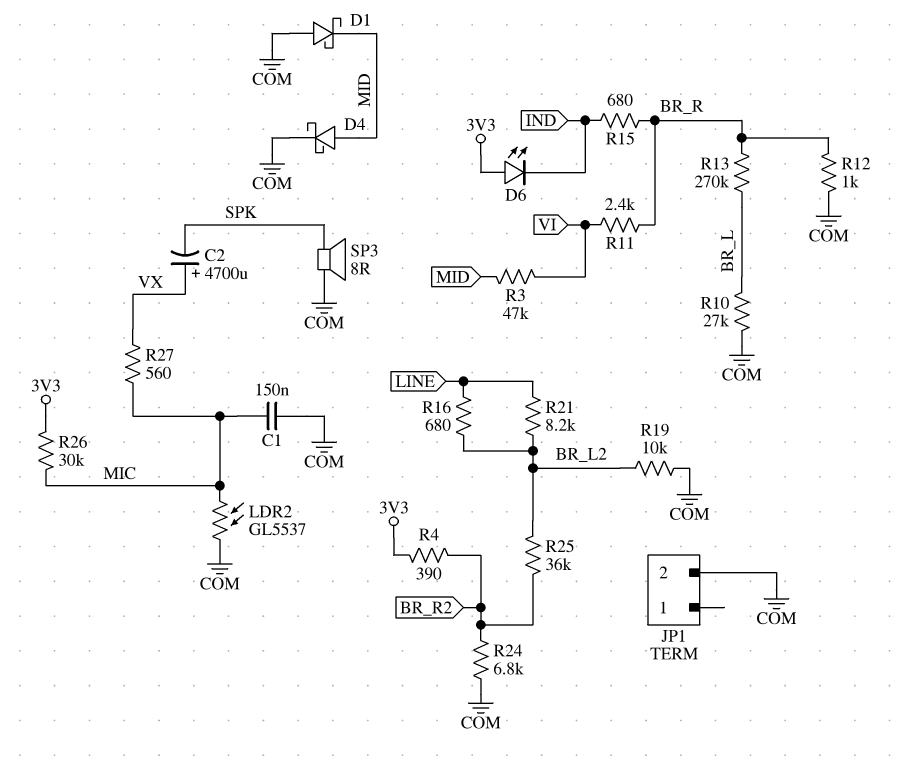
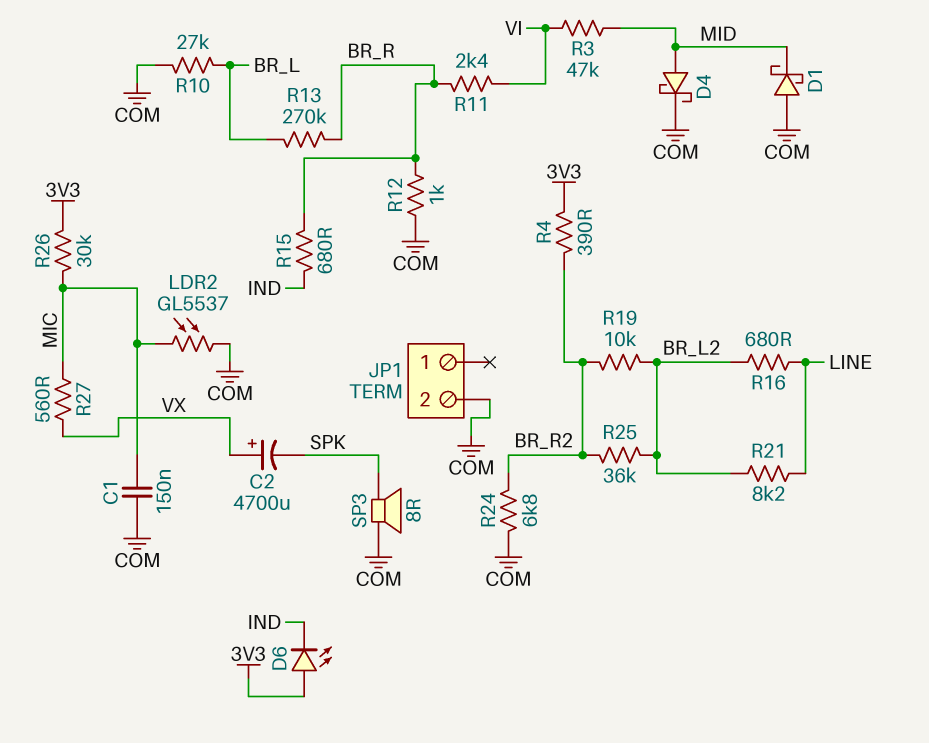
R19: 10k (BR_L2, COM) -> 10k (BR_L2, BR_R2)

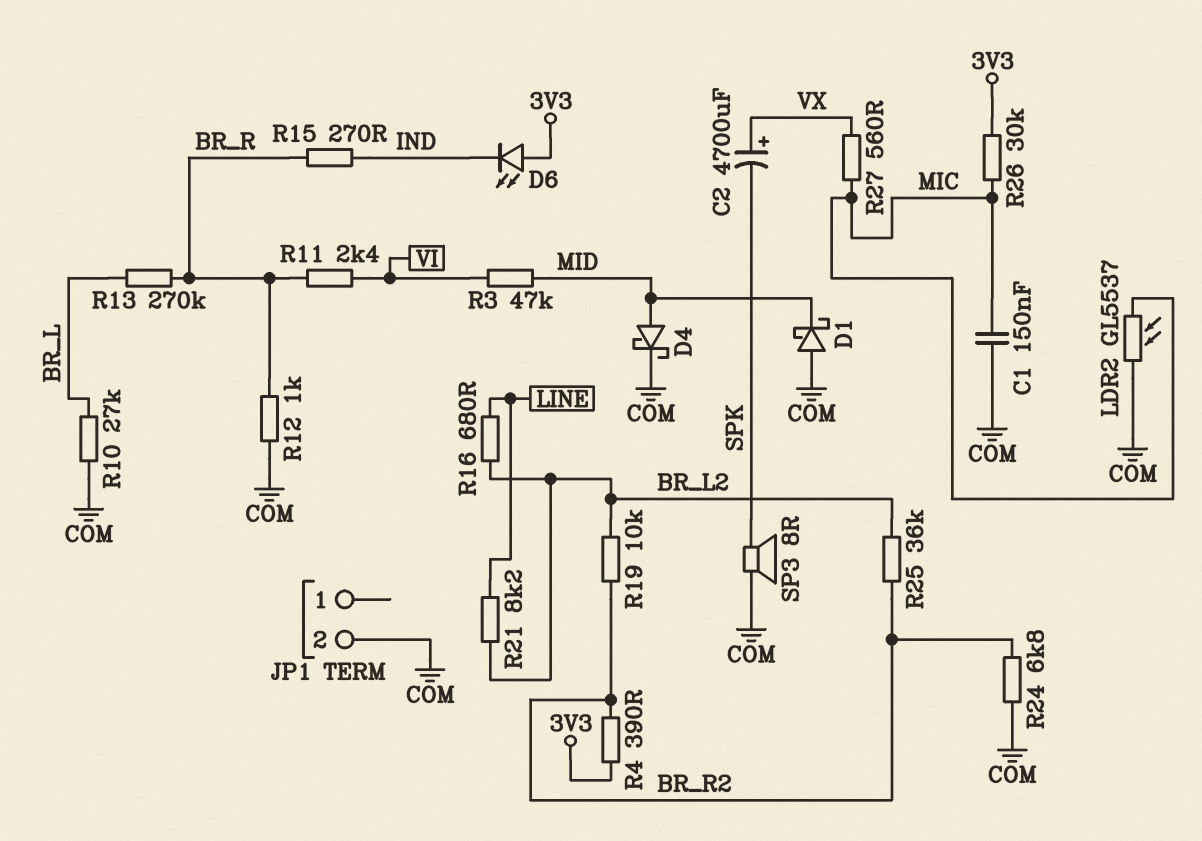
R15: 680 (BR_R, IND) -> 270 (BR_R, IND)

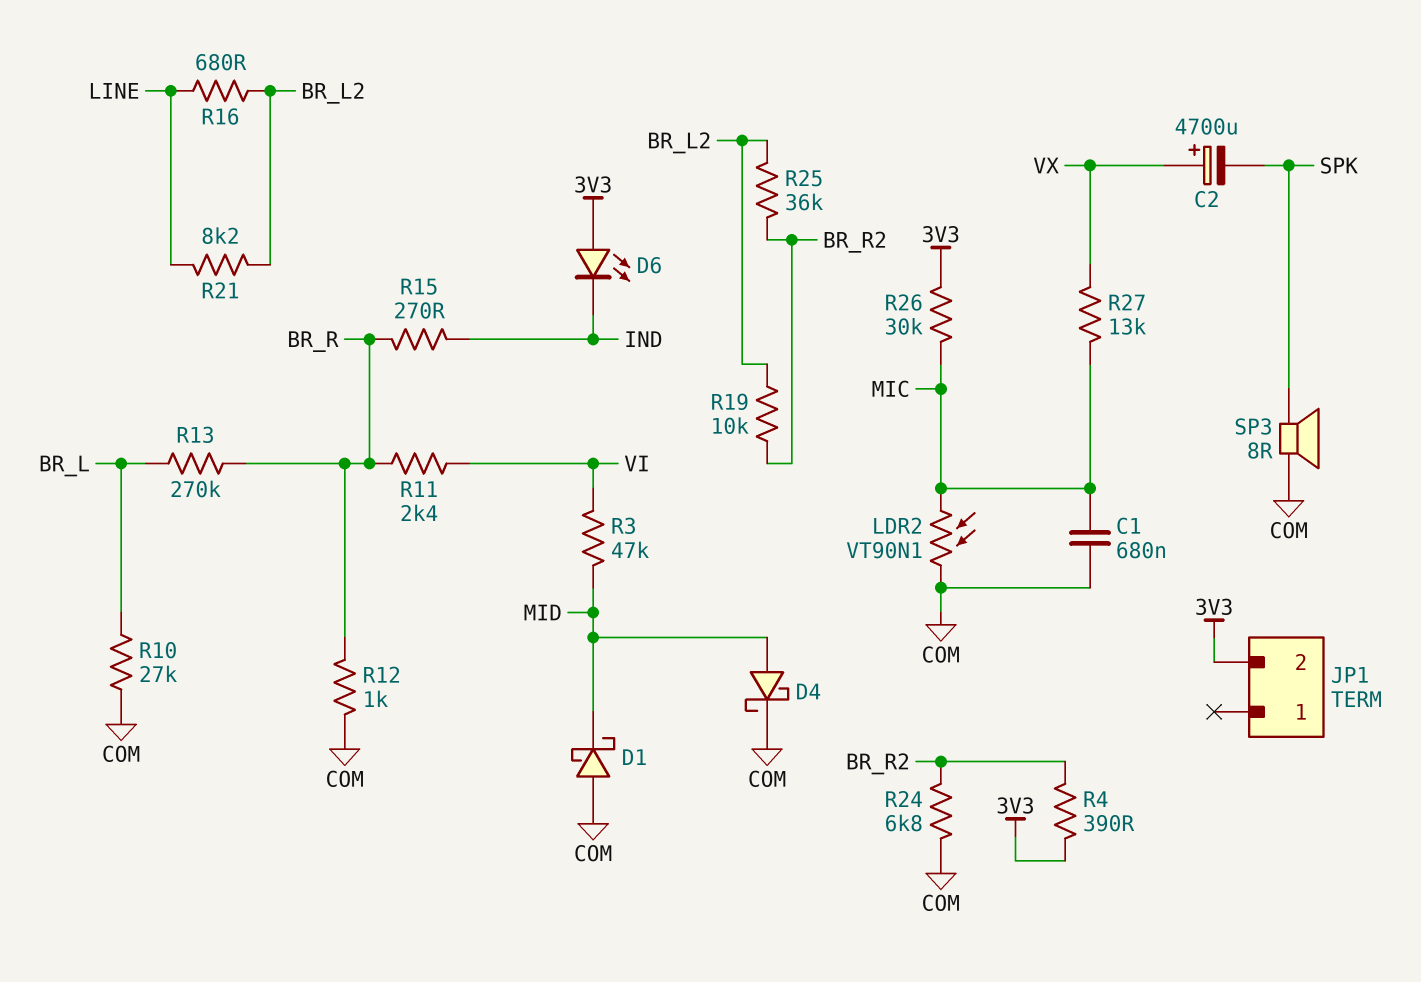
C1: 150nF (COM, MIC) -> 680nF (COM, MIC)
JP1 pin 2: COM -> 3V3
LDR2: GL5537 (COM, MIC) -> VT90N1 (COM, MIC)
R27: 560 (MIC, VX) -> 13k (MIC, VX)

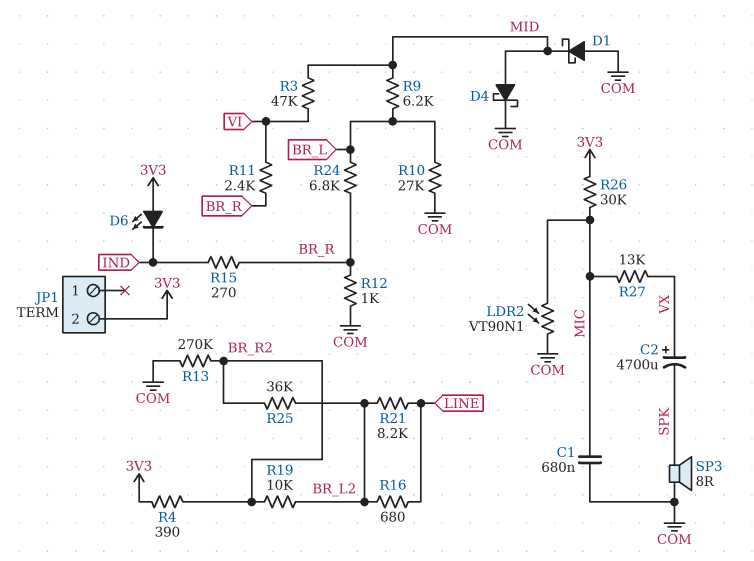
R9: none -> 6.2k (BR_L, MID)
R13: 270k (BR_L, BR_R) -> 270k (BR_R2, COM)
R24: 6.8k (BR_R2, COM) -> 6.8k (BR_L, BR_R)

